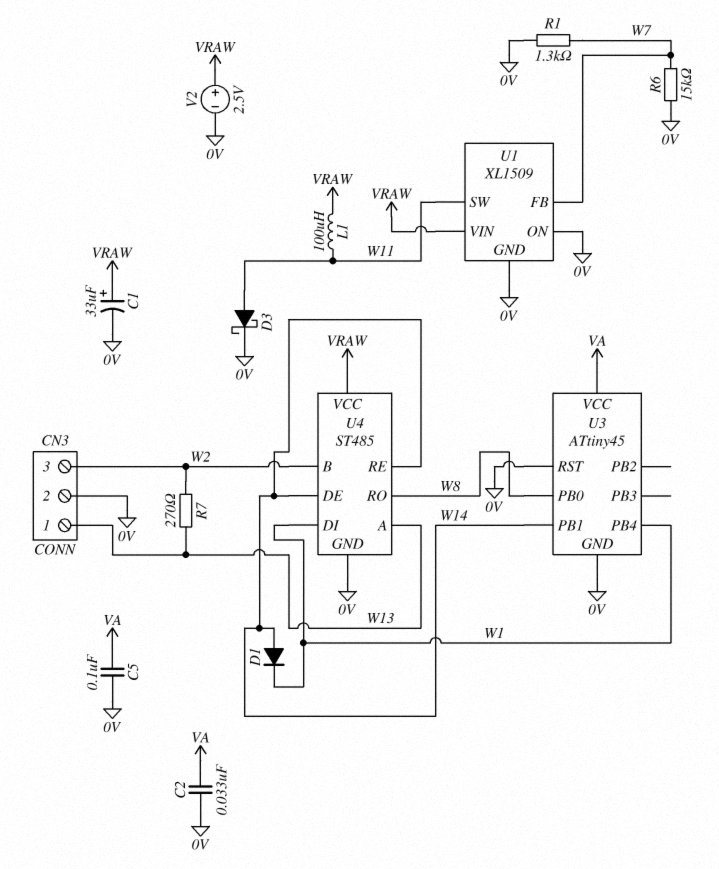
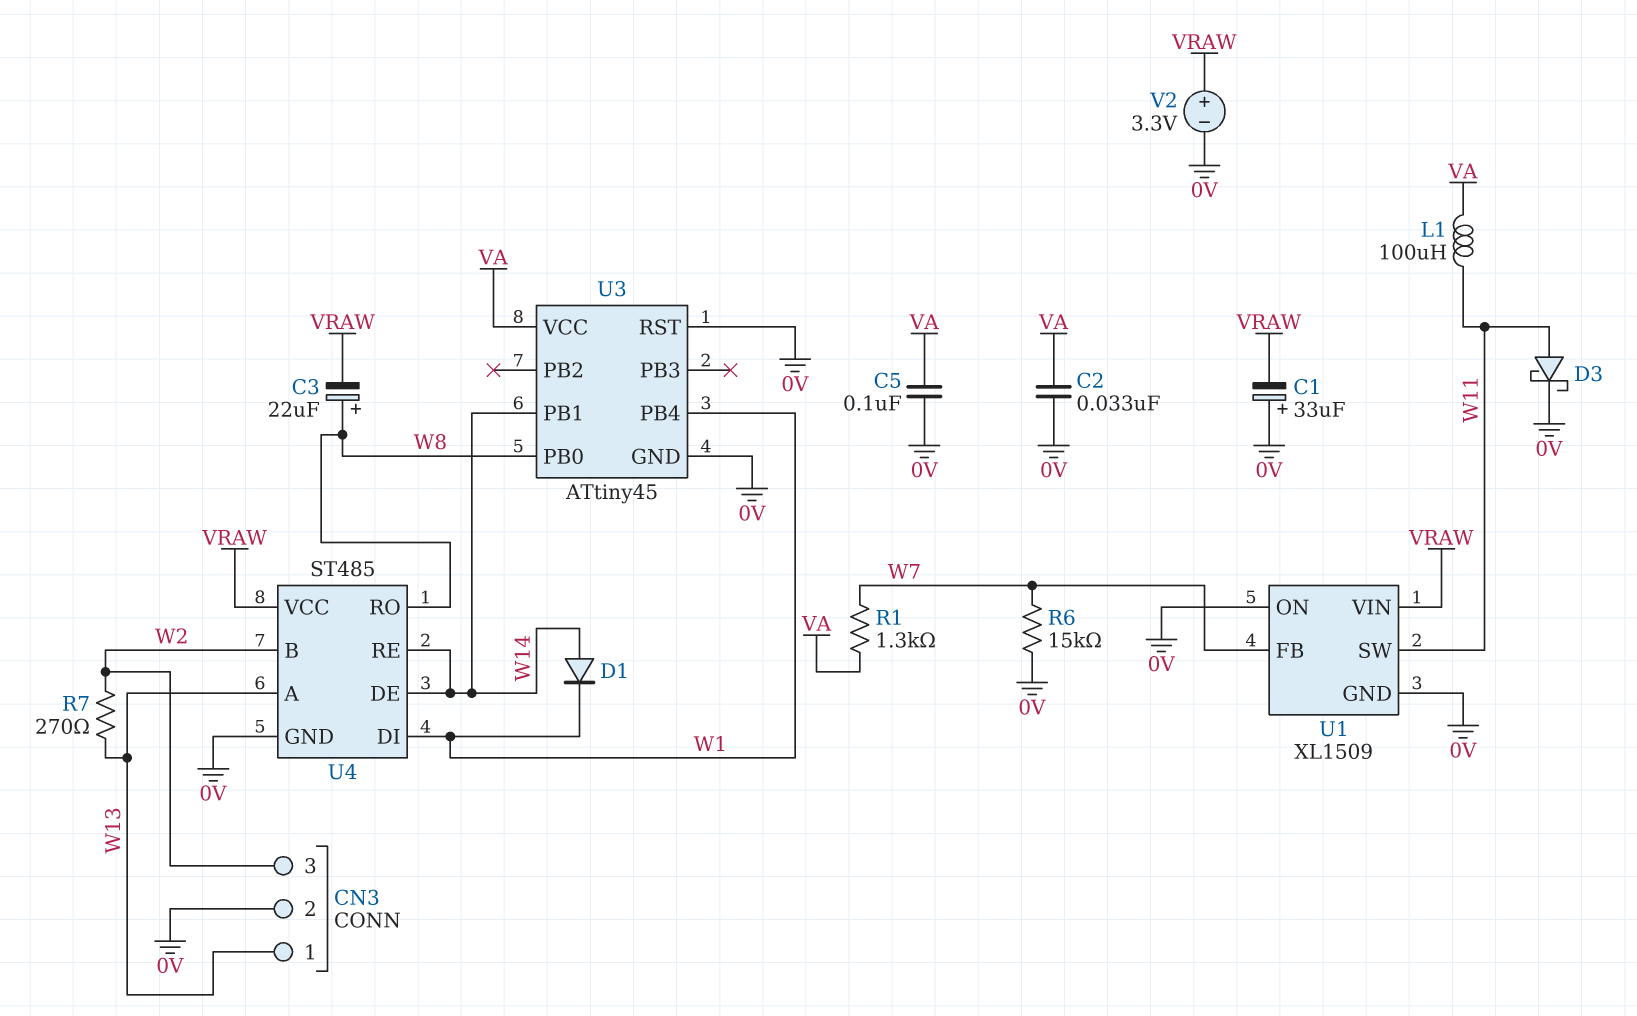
C1: 33uF (plus VRAW, minus 0V) -> 33uF (plus 0V, minus VRAW)
C3: none -> 22uF (plus W8, minus VRAW)
L1: 100uH (VRAW, W11) -> 100uH (VA, W11)
R1: 1.3k (0V, W7) -> 1.3k (VA, W7)
V2: 2.5V (plus VRAW, minus 0V) -> 3.3V (plus VRAW, minus 0V)

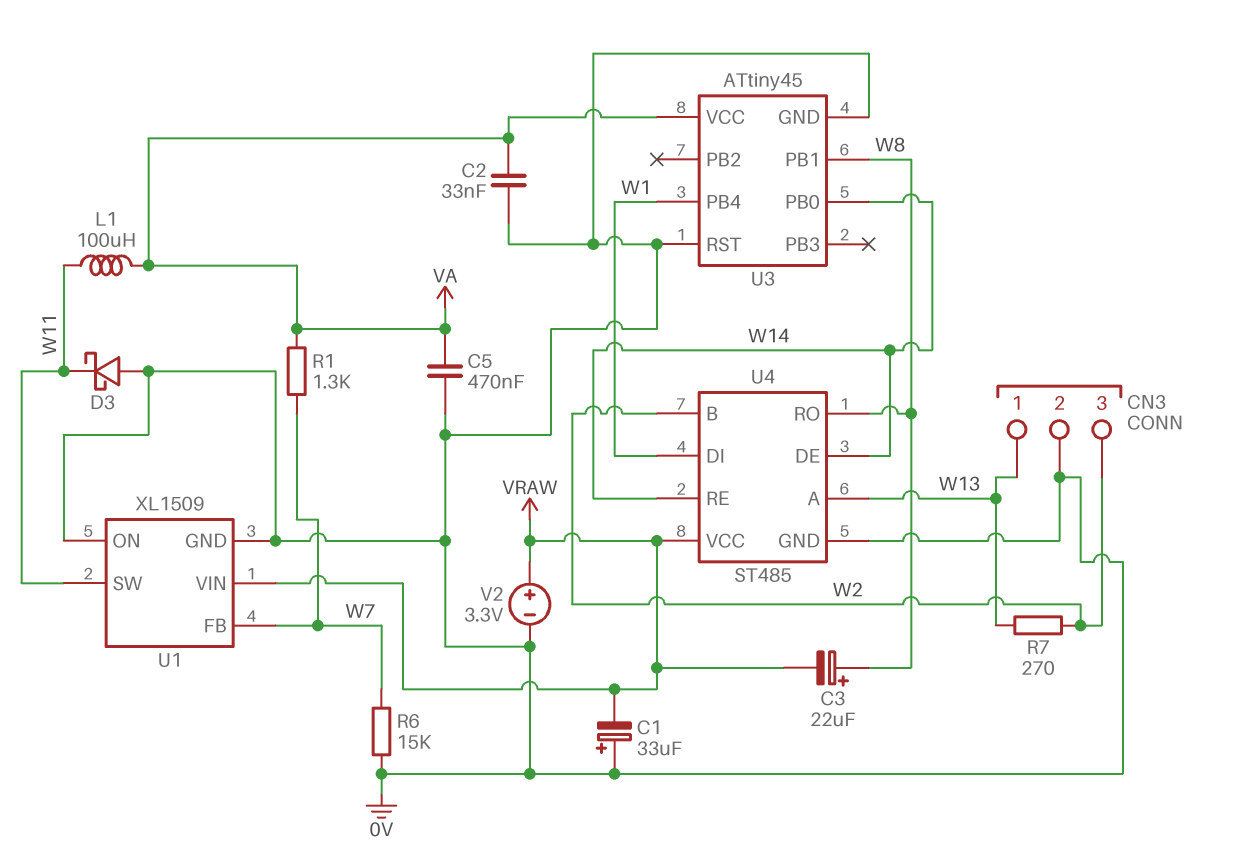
C5: 100nF (0V, VA) -> 470nF (0V, VA)
D1: diode (A W14, K W1) -> none
D3: schottky (A W11, K 0V) -> schottky (A 0V, K W11)
U3 pin PB0: W8 -> W14
U3 pin PB1: W14 -> W8

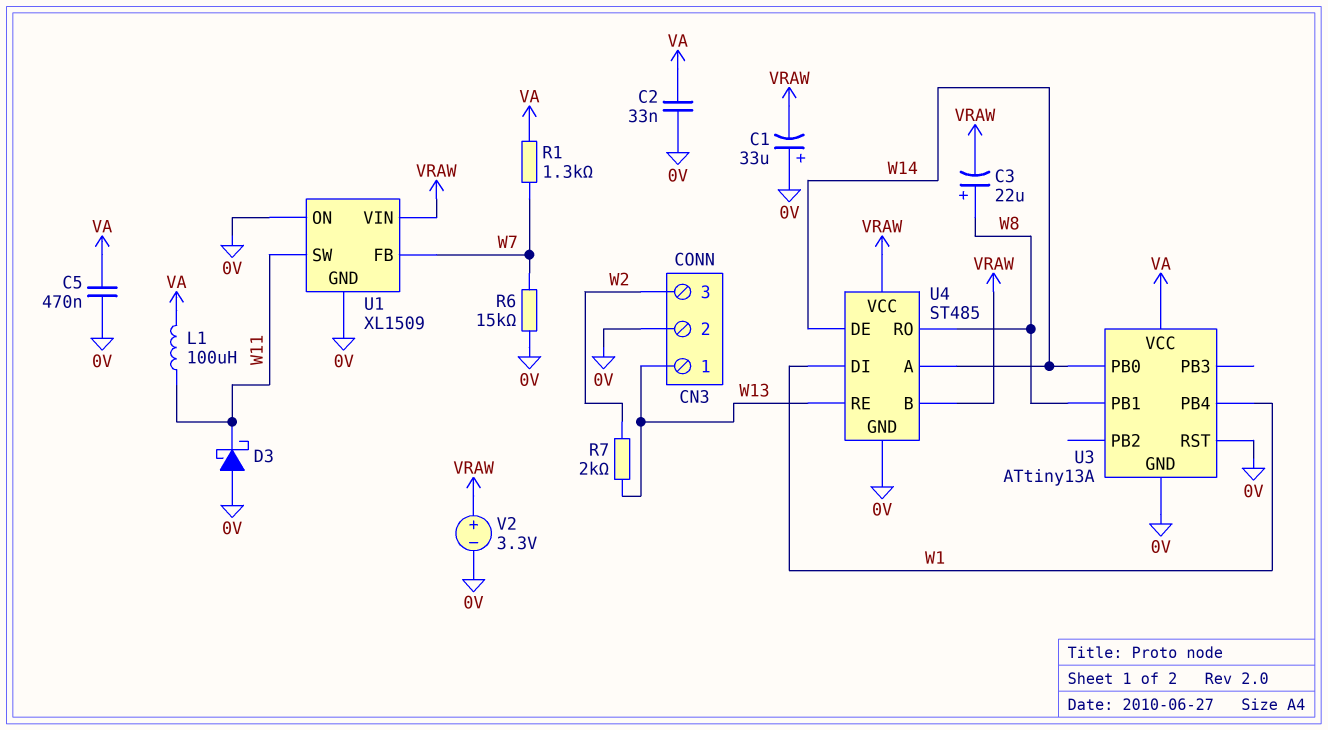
R7: 270 (W2, W13) -> 2k (W2, W13)
U3: ATtiny45 -> ATtiny13A
U4 pin A: W13 -> W14
U4 pin B: W2 -> VRAW
U4 pin RE: W14 -> W13

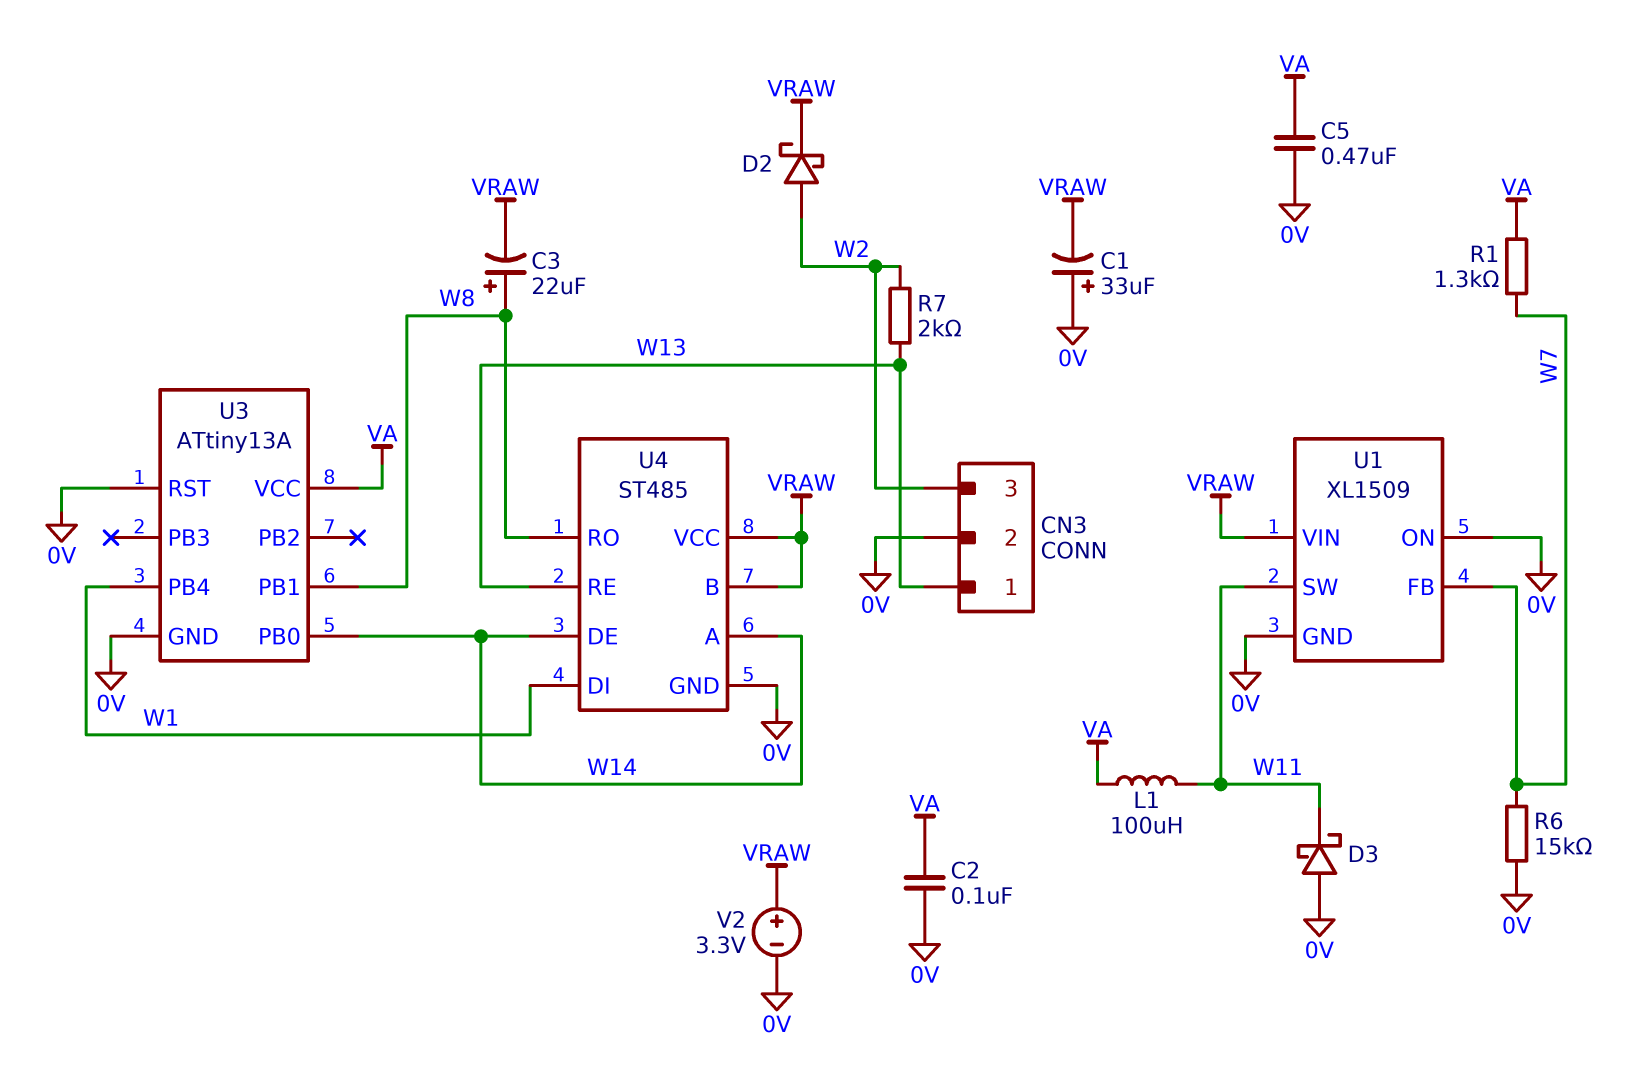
C2: 33nF (0V, VA) -> 100nF (0V, VA)
D2: none -> schottky (A W2, K VRAW)

